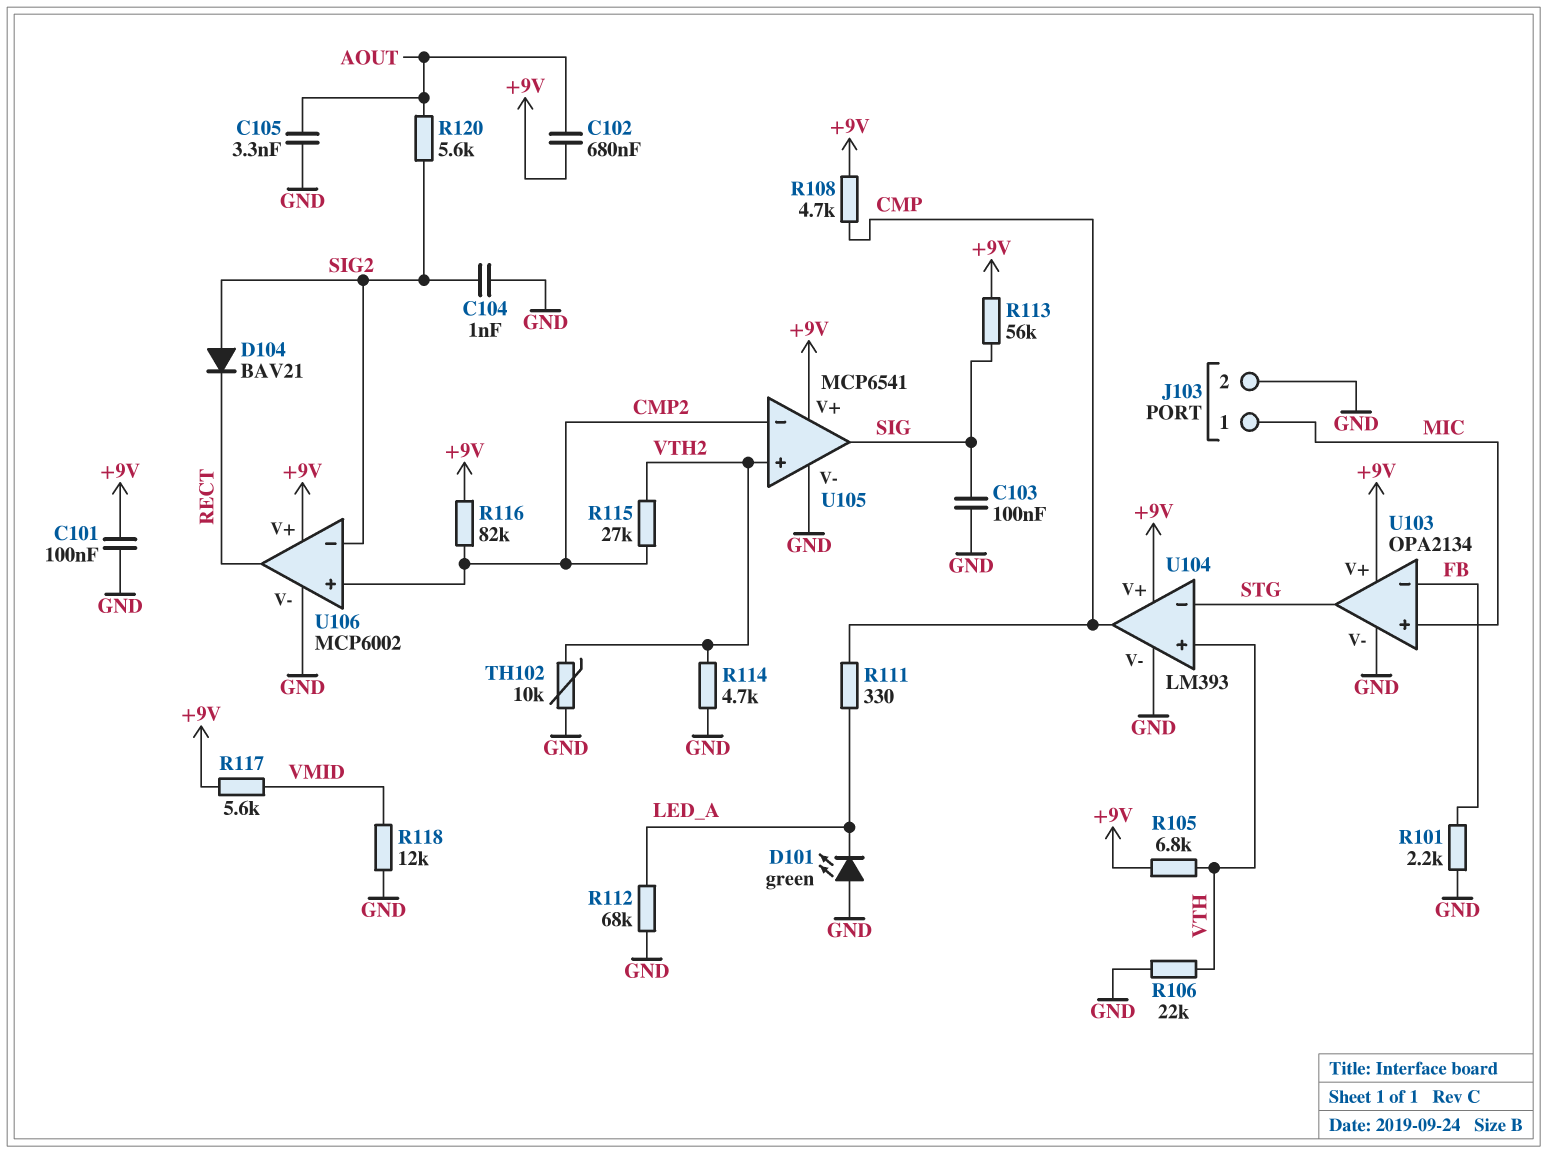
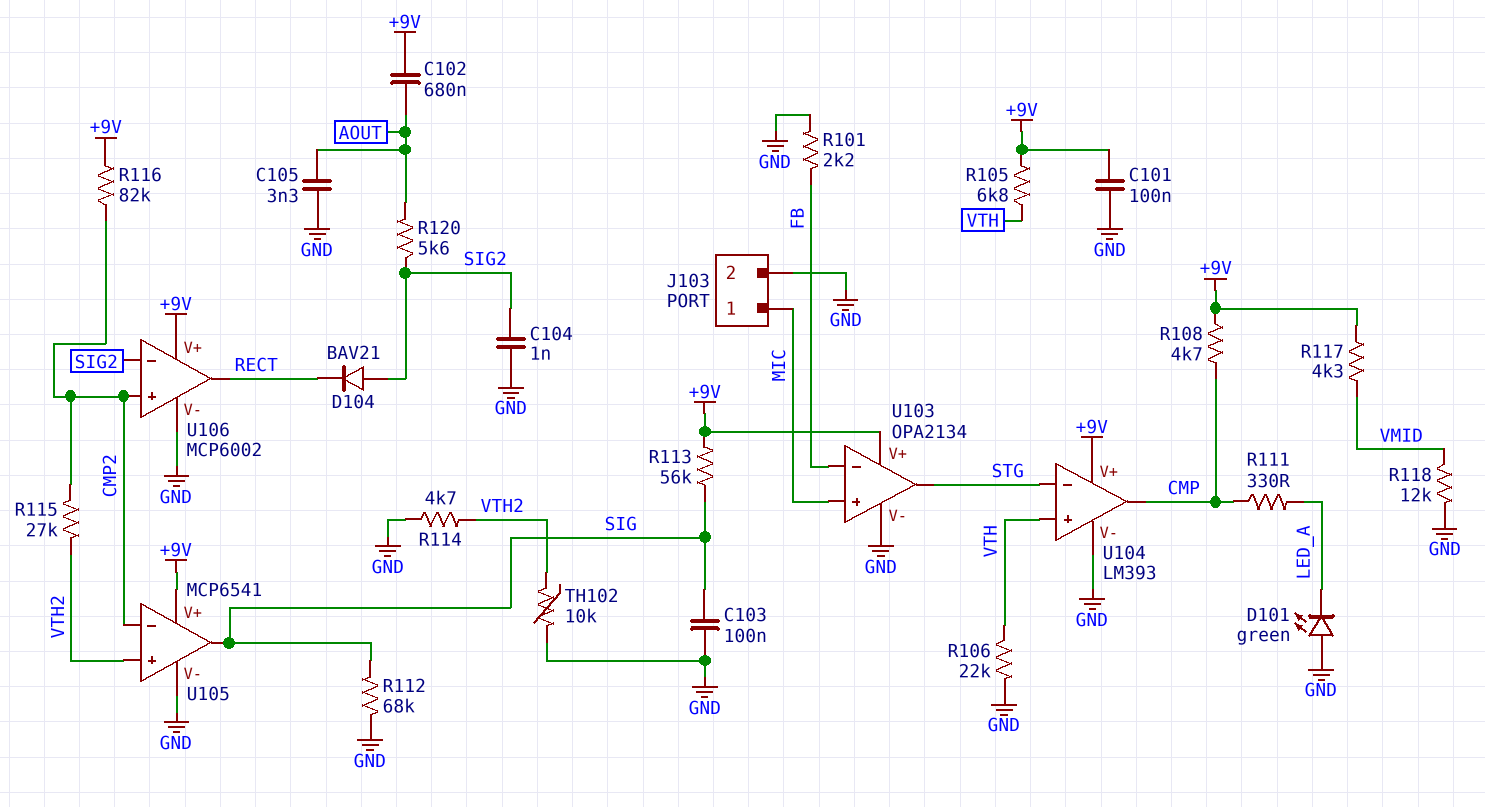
R112: 68k (GND, LED_A) -> 68k (GND, SIG)
R117: 5.6k (+9V, VMID) -> 4.3k (+9V, VMID)

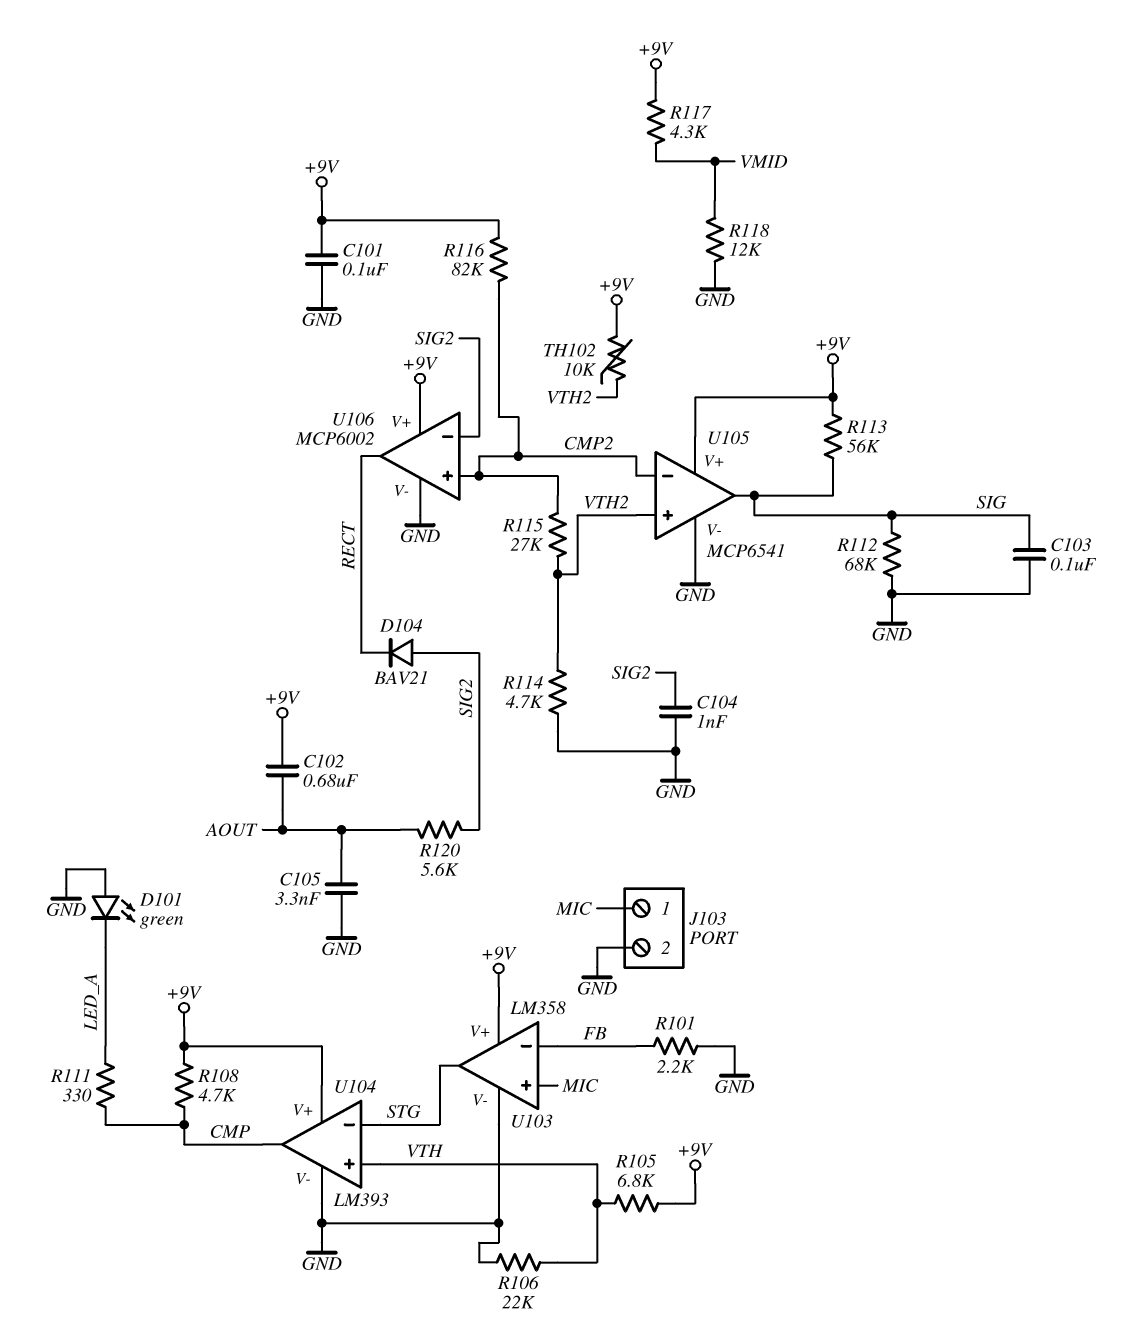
TH102: 10k (GND, VTH2) -> 10k (+9V, VTH2)
U103: OPA2134 -> LM358

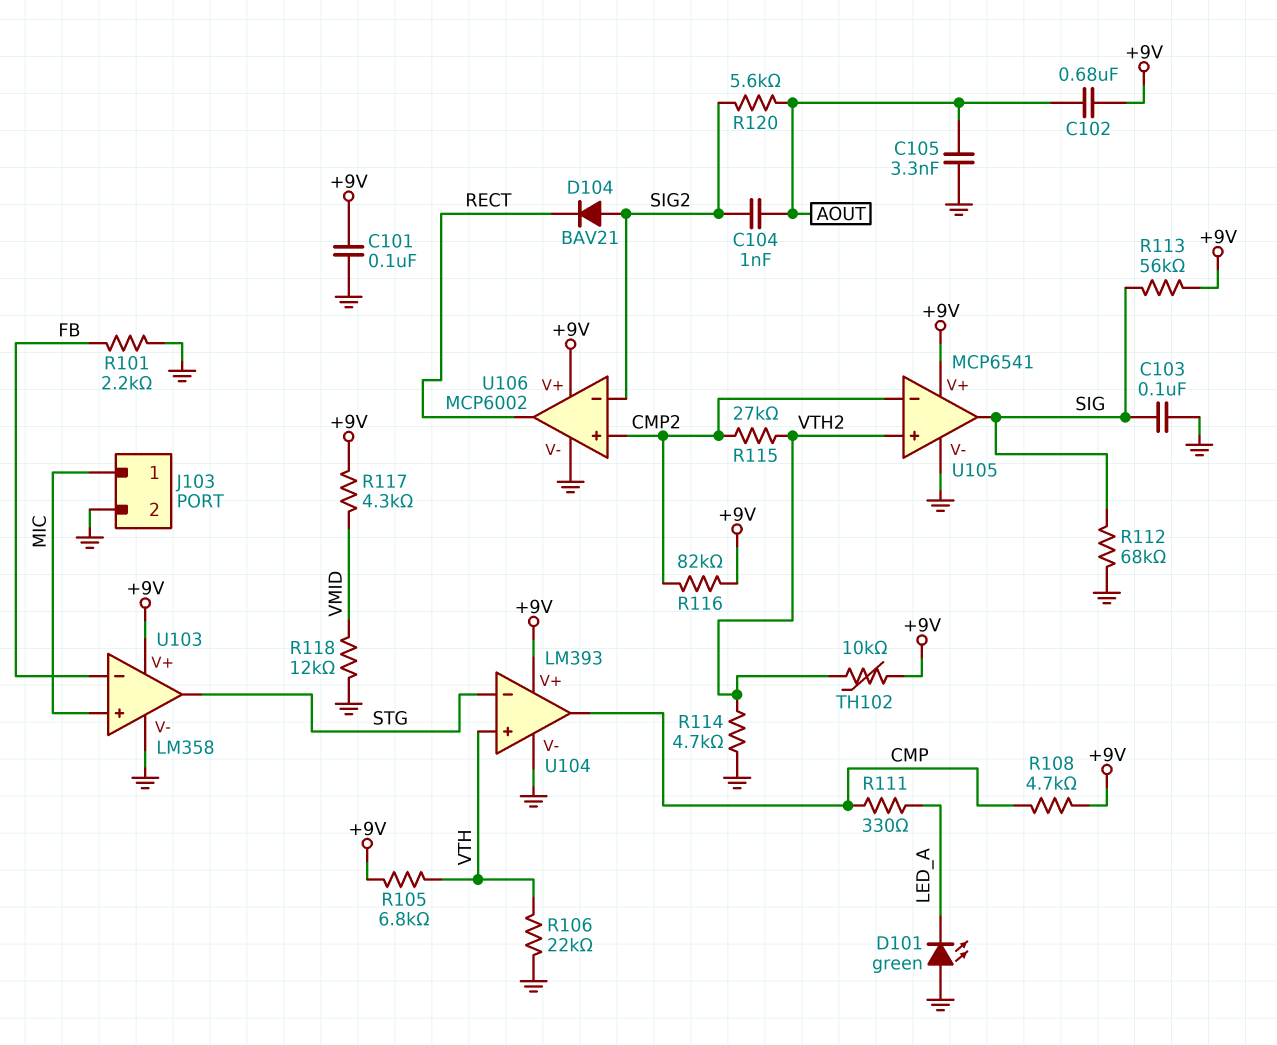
C104: 1nF (GND, SIG2) -> 1nF (AOUT, SIG2)

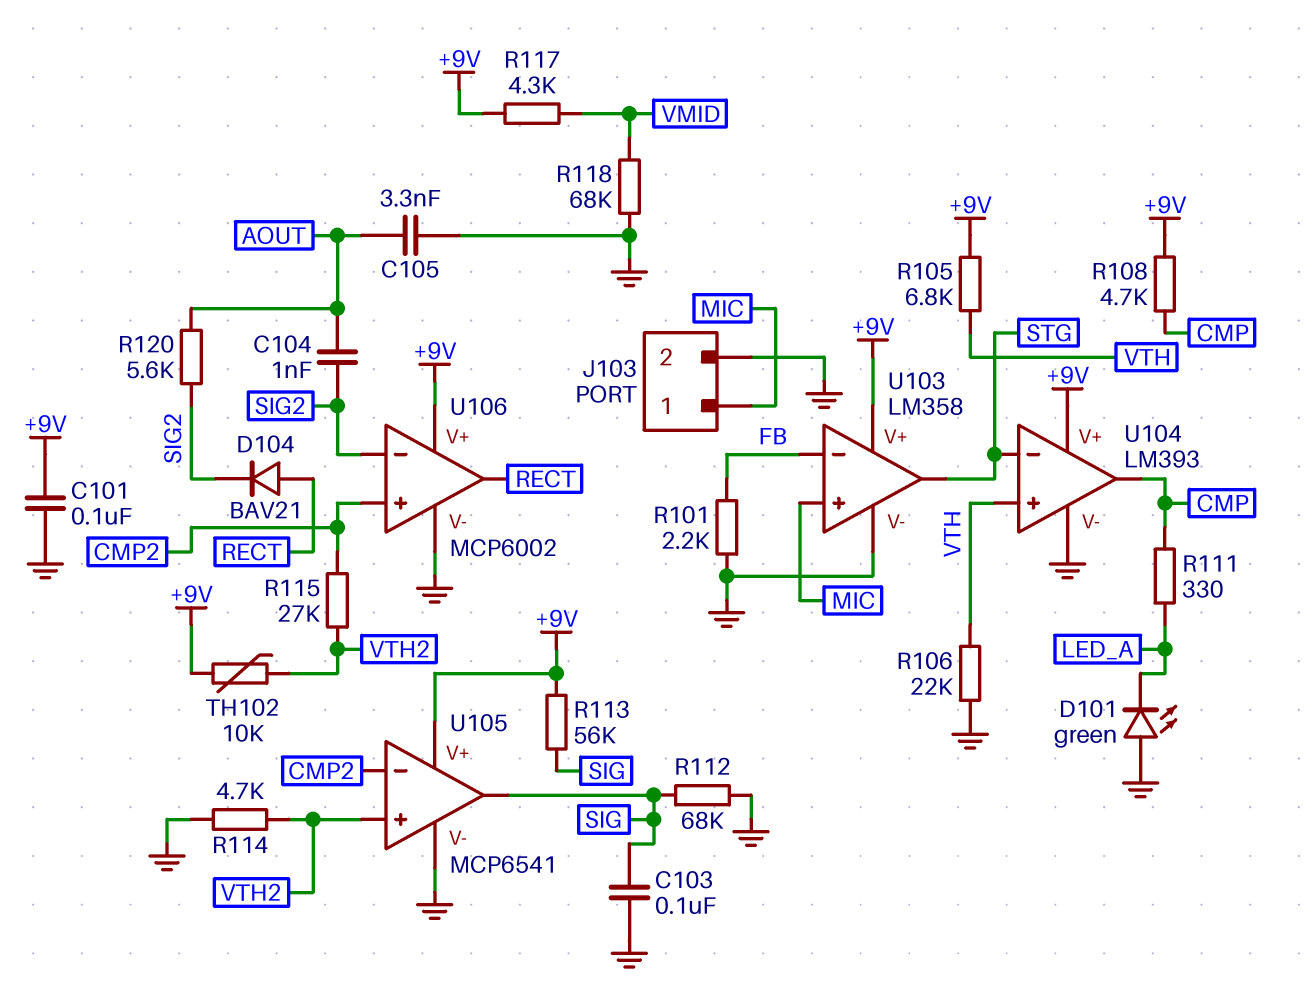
C102: 680nF (+9V, AOUT) -> none
D104: diode BAV21 (A SIG2, K RECT) -> diode BAV21 (A RECT, K SIG2)
R116: 82k (+9V, CMP2) -> none
R118: 12k (GND, VMID) -> 68k (GND, VMID)

